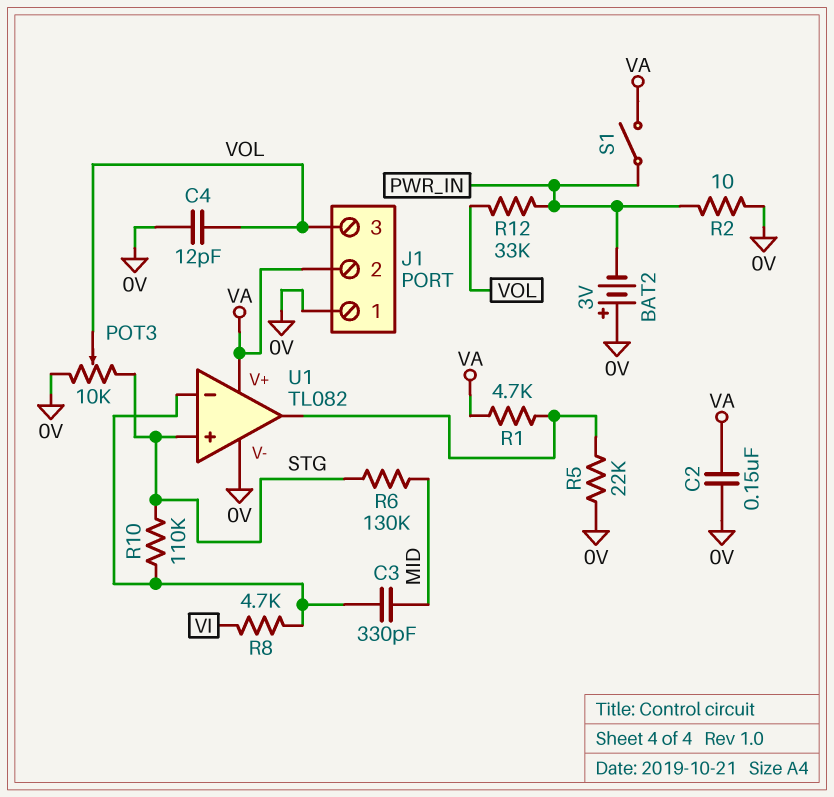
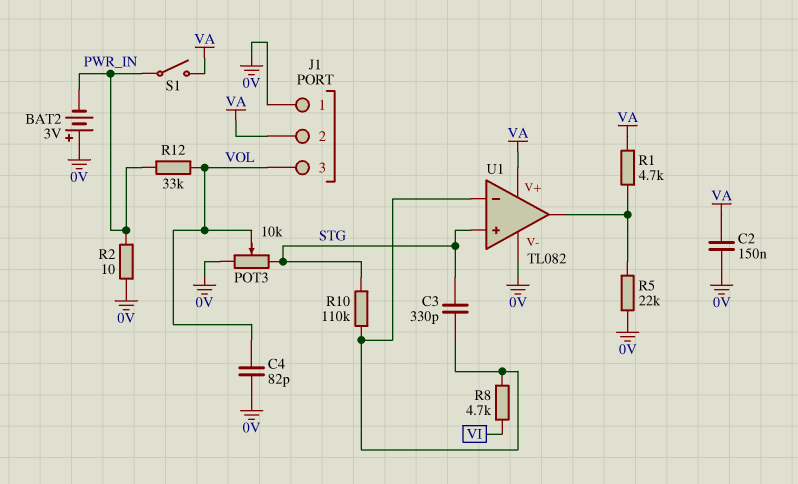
C3: 330pF (MID, U1/in-) -> 330pF (STG, U1/in-)
C4: 12pF (0V, VOL) -> 82pF (0V, VOL)
R6: 130k (MID, STG) -> none

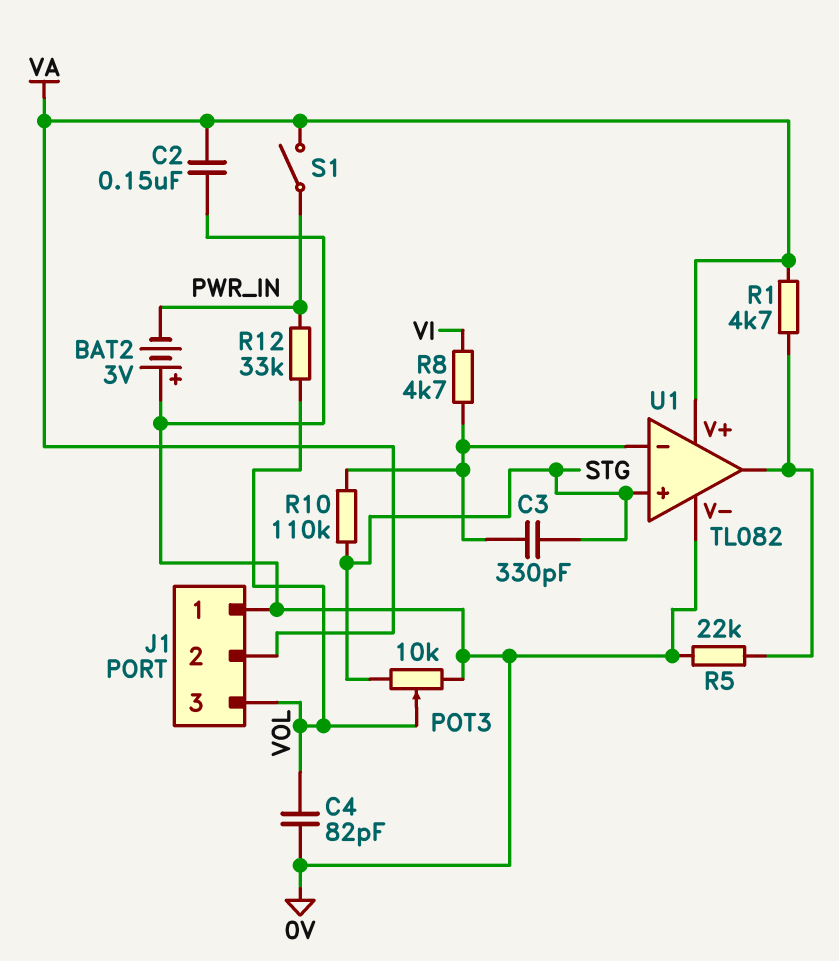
R2: 10 (0V, PWR_IN) -> none

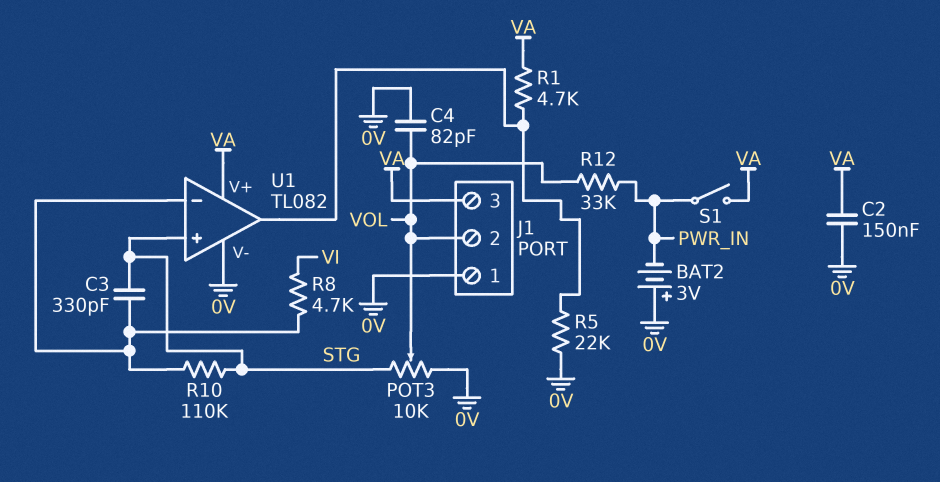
J1 pin 2: VA -> VOL
J1 pin 3: VOL -> VA

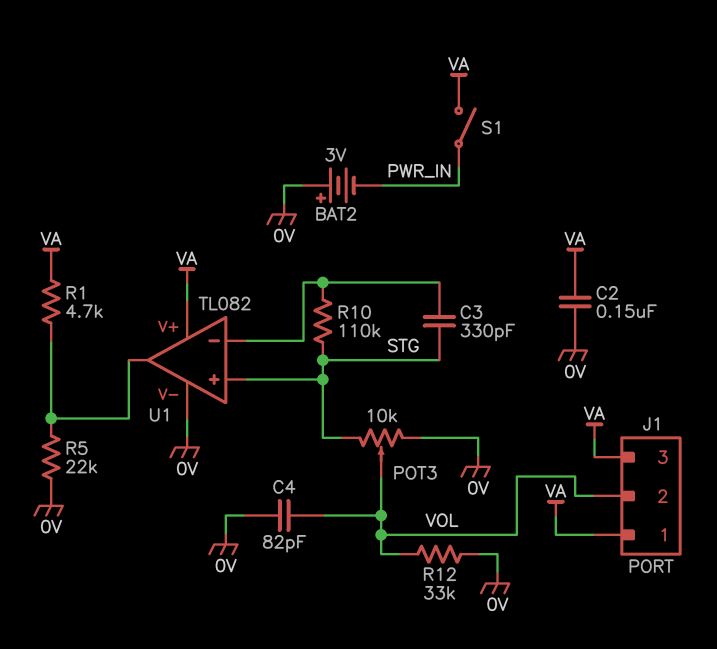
J1 pin 1: 0V -> VA
R8: 4.7k (U1/in-, VI) -> none
R12: 33k (PWR_IN, VOL) -> 33k (0V, VOL)

